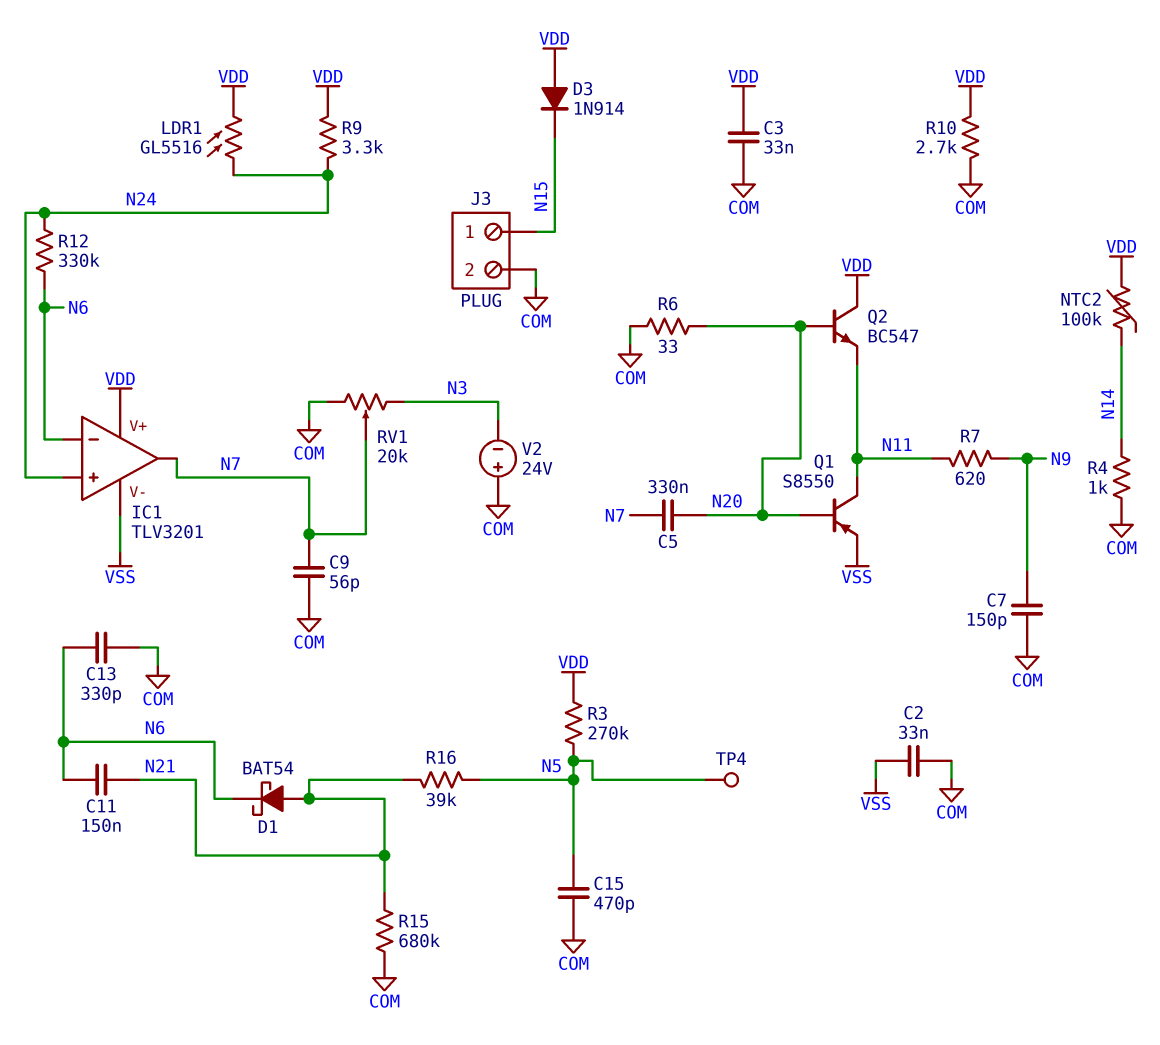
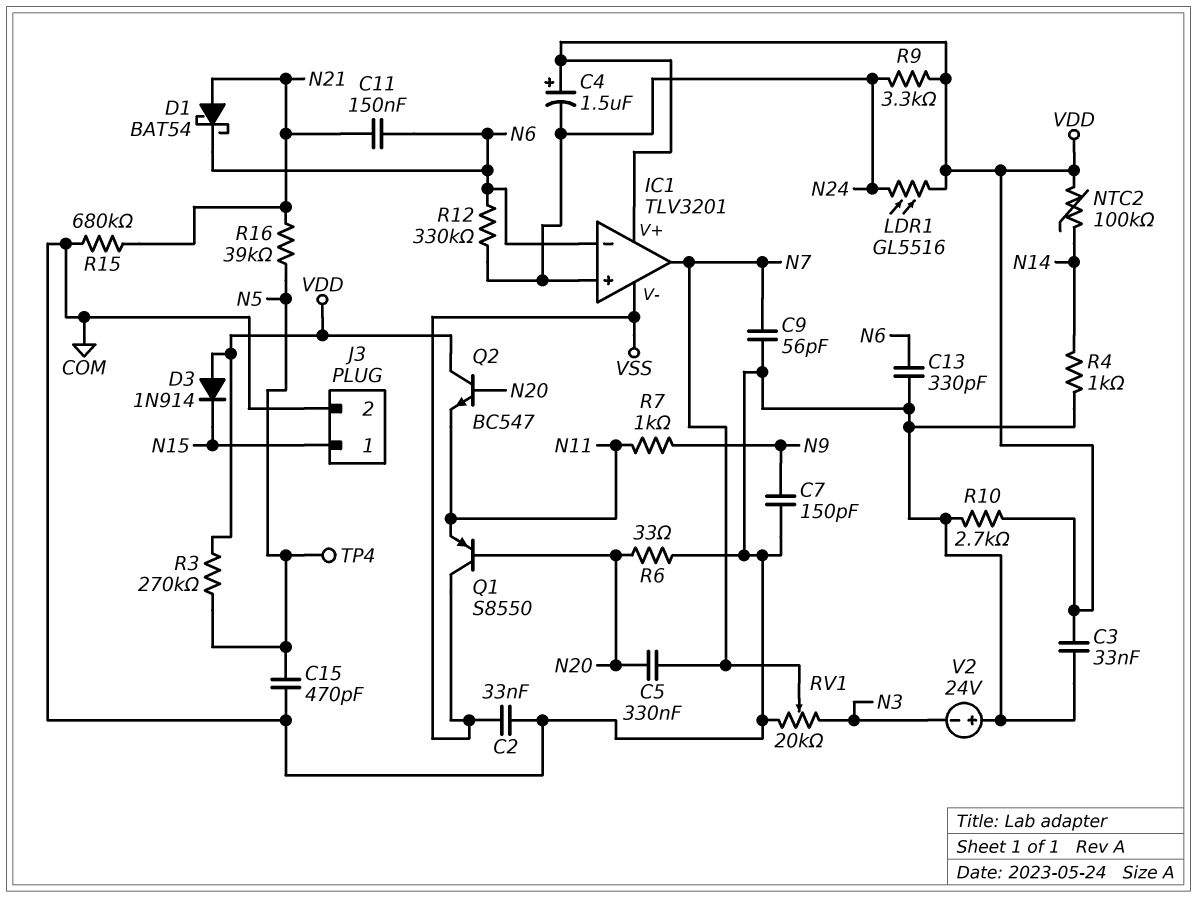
C4: none -> 1.5uF (plus VDD, minus N24)
Q1: PNP S8550 (B N20, C N11, E VSS) -> PNP S8550 (B N20, C VSS, E N11)
R7: 620 (N9, N11) -> 1k (N9, N11)

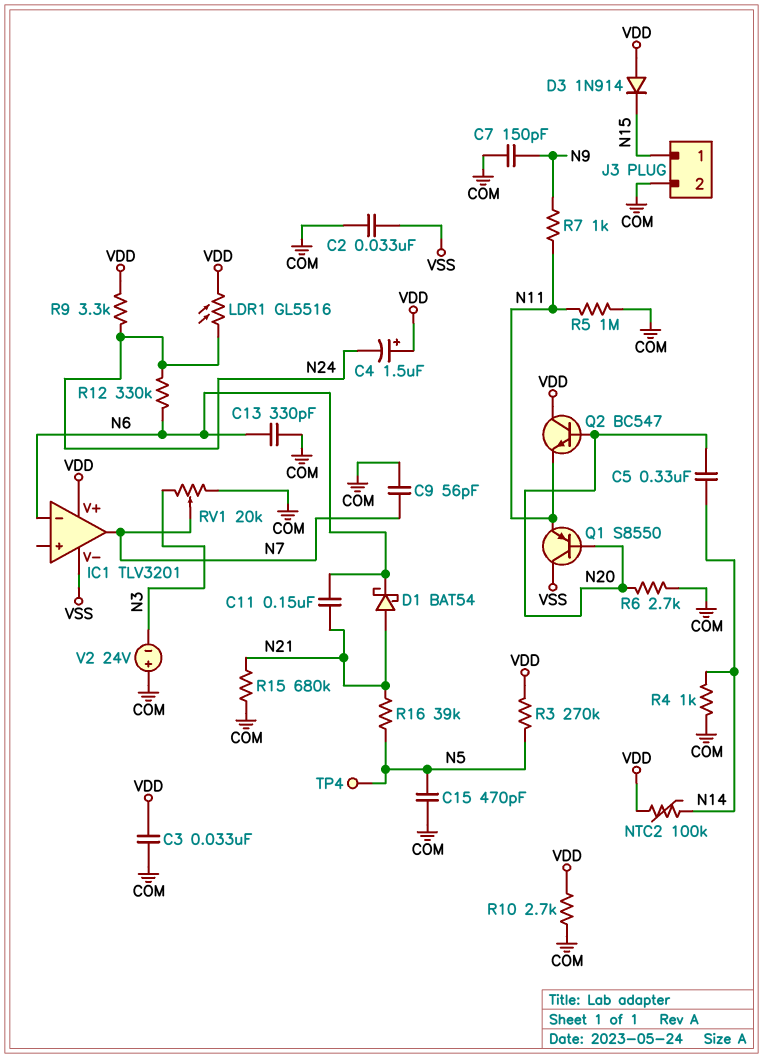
C5: 330nF (N7, N20) -> 330nF (N14, N20)
IC1 pin in+: N24 -> none
R5: none -> 1M (COM, N11)
R6: 33 (COM, N20) -> 2.7k (COM, N20)

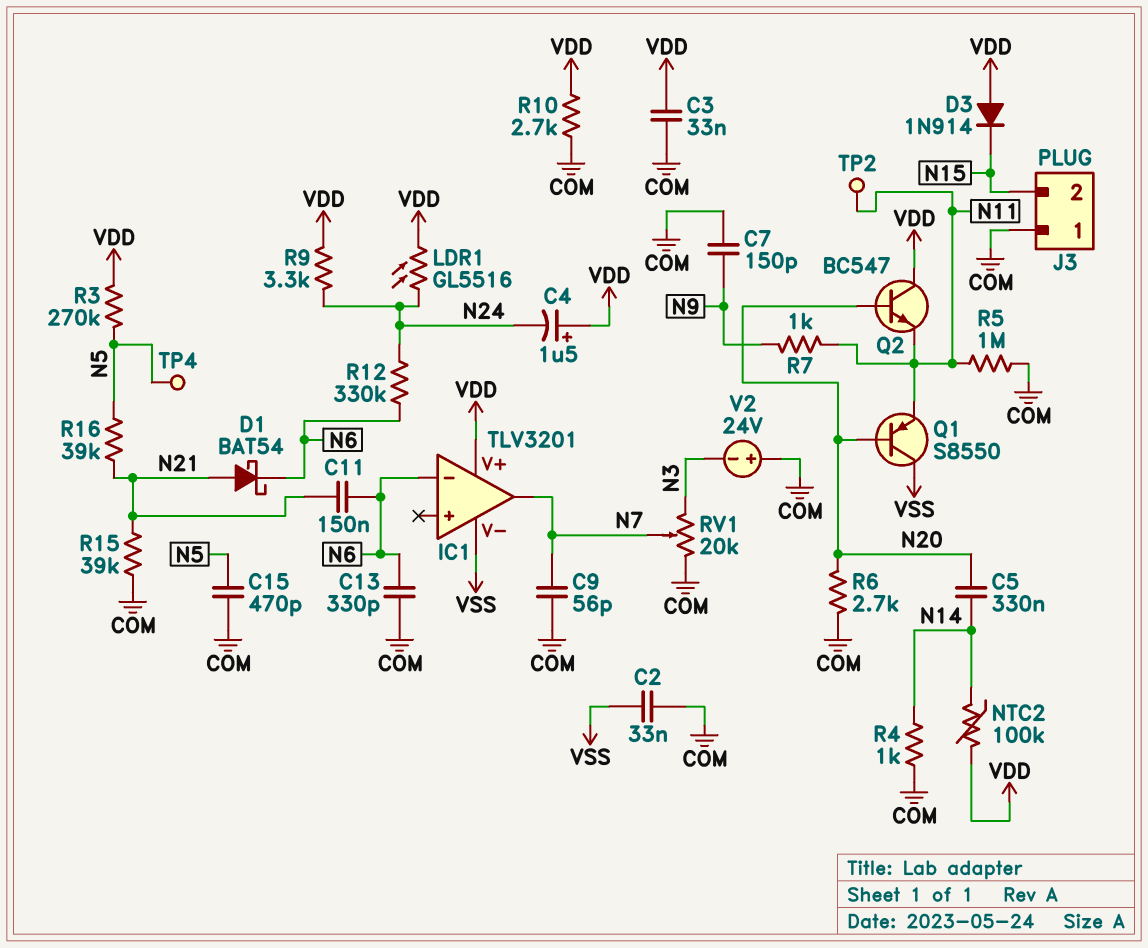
J3 pin 1: N15 -> COM
J3 pin 2: COM -> N15
R15: 680k (COM, N21) -> 39k (COM, N21)
TP2: none -> test point (N11)

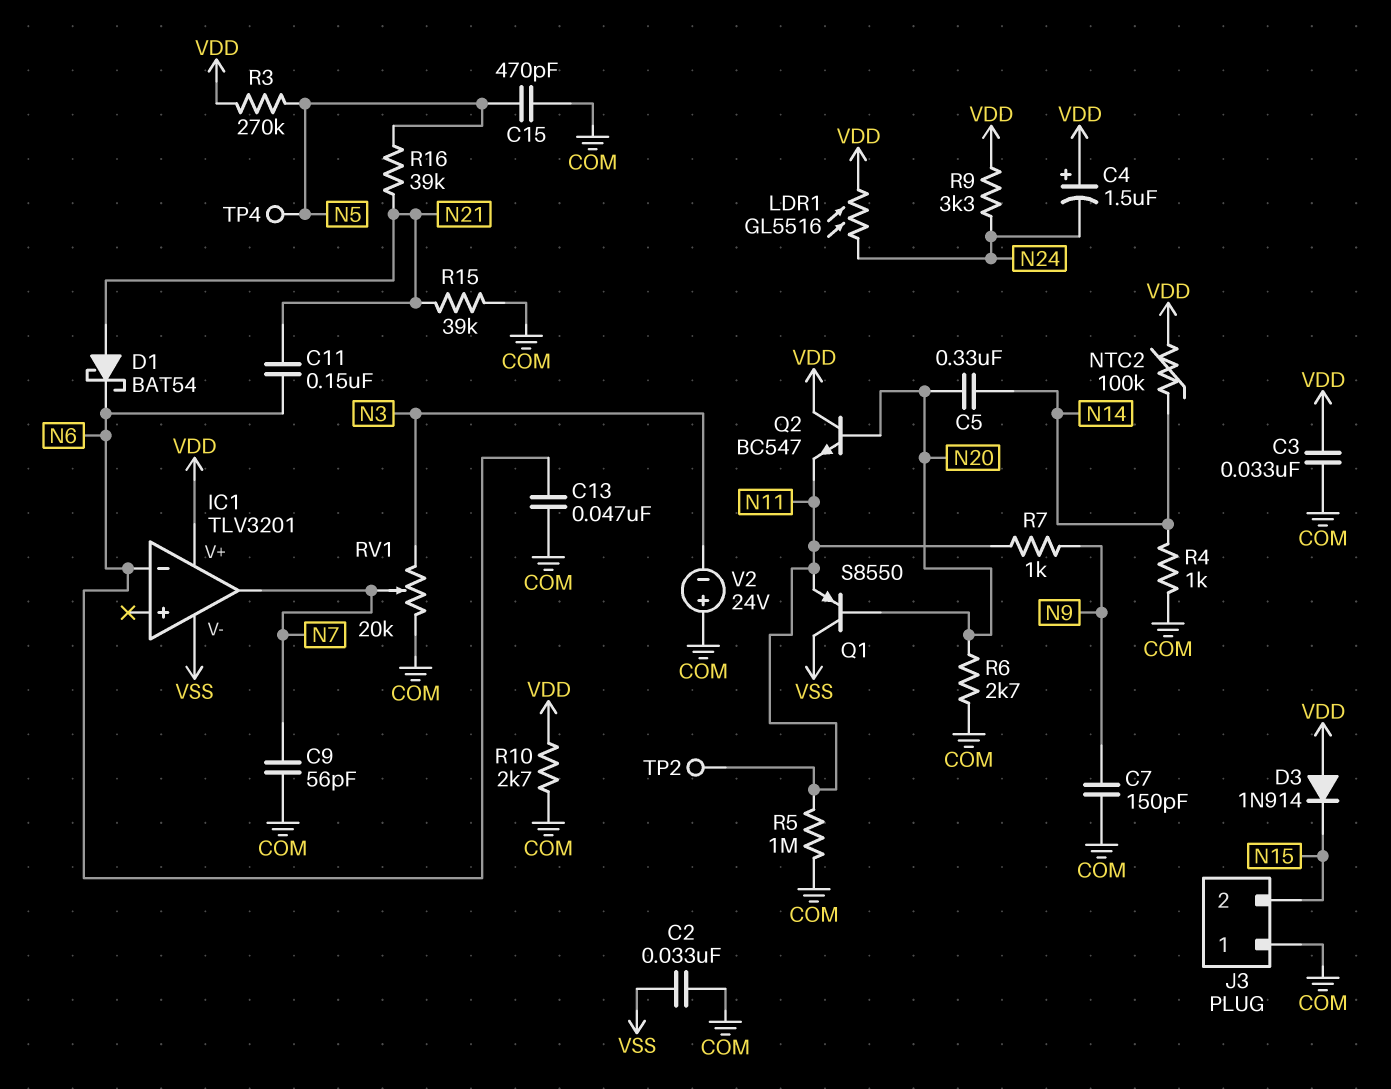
C13: 330pF (COM, N6) -> 47nF (COM, N6)
R12: 330k (N6, N24) -> none

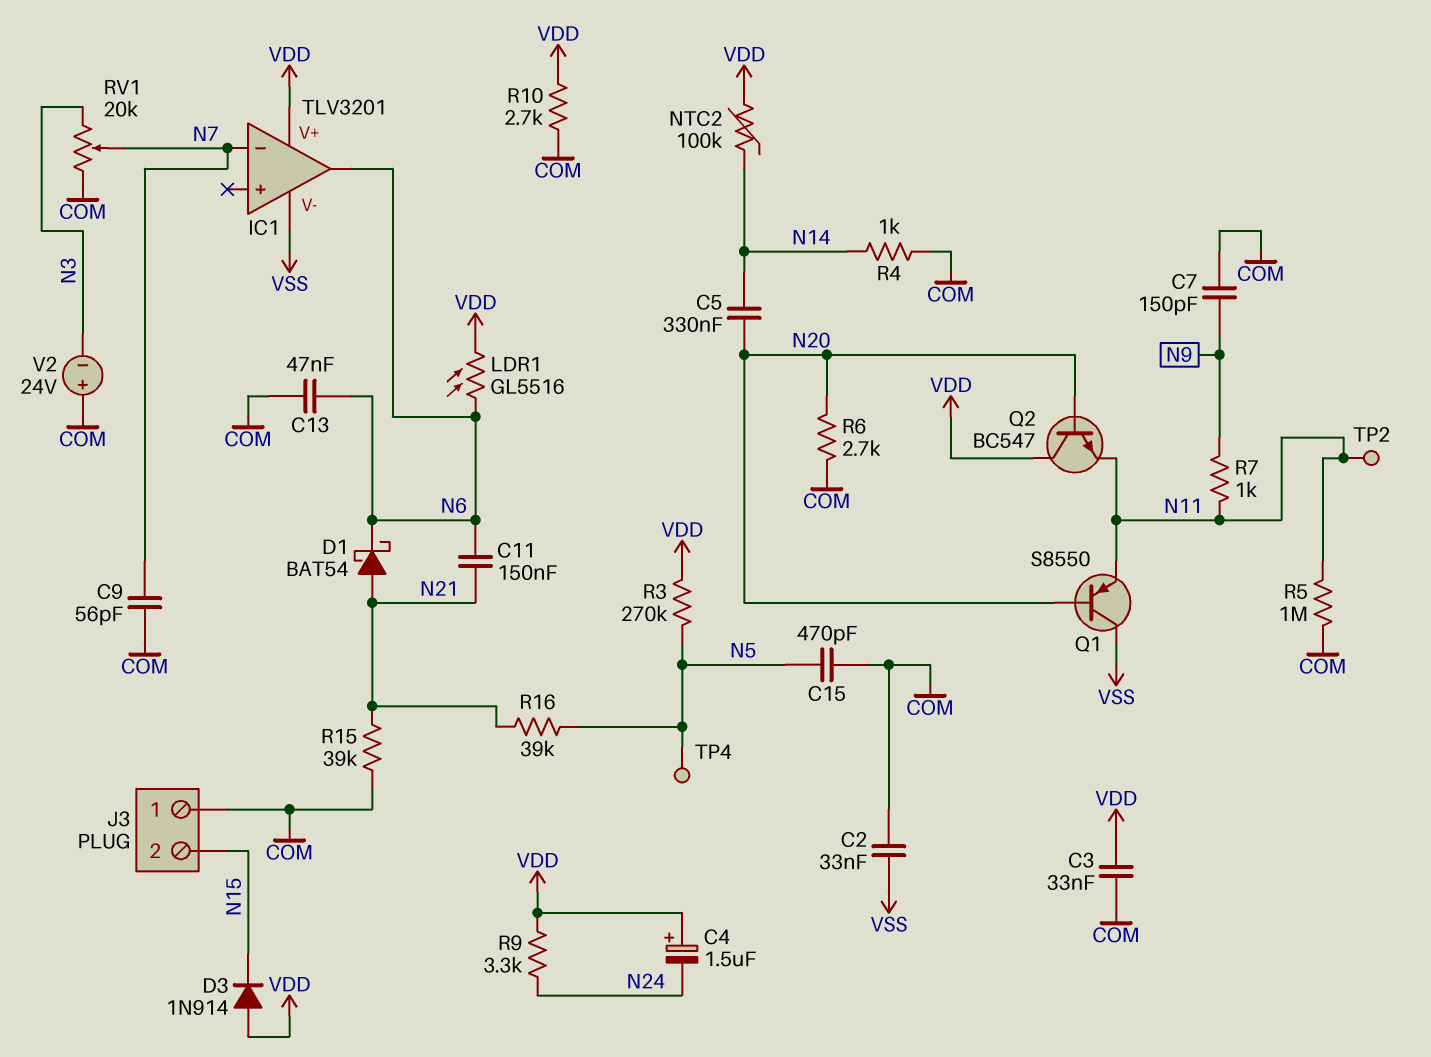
IC1 pin in-: N6 -> N7
IC1 pin out: N7 -> N6
LDR1: GL5516 (N24, VDD) -> GL5516 (N6, VDD)

